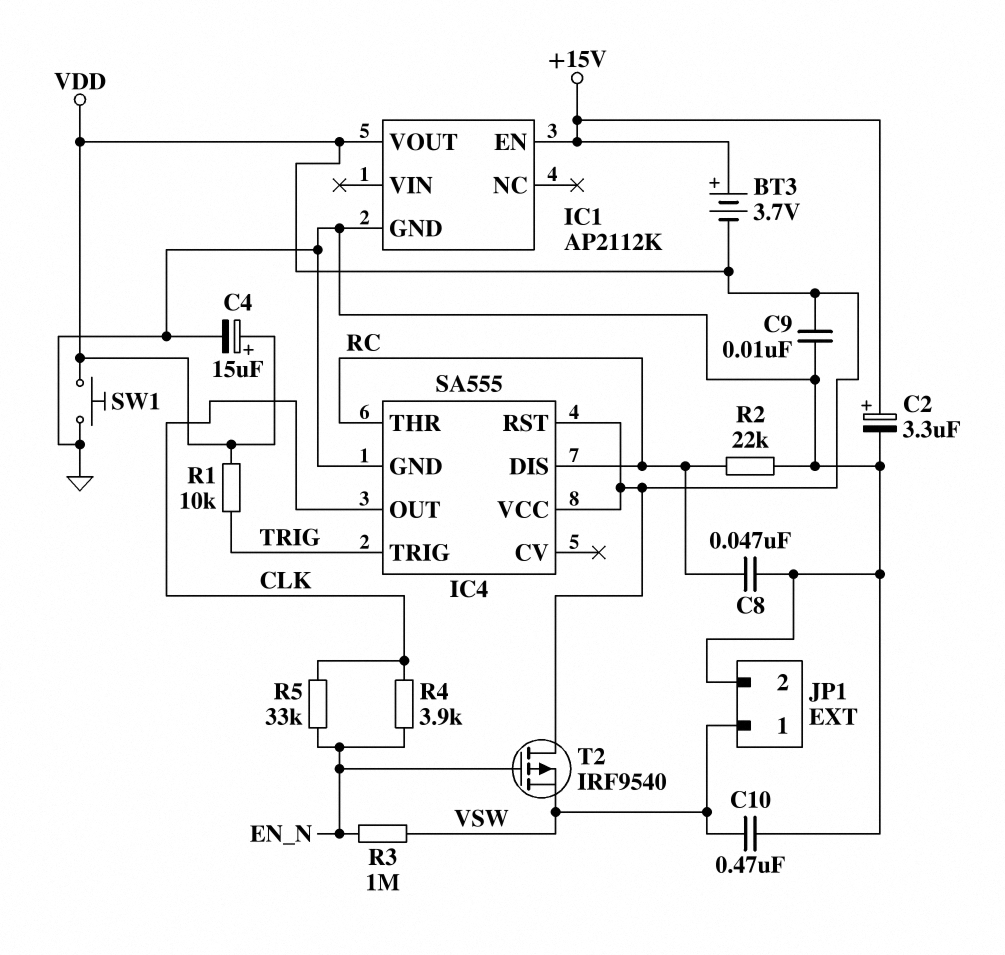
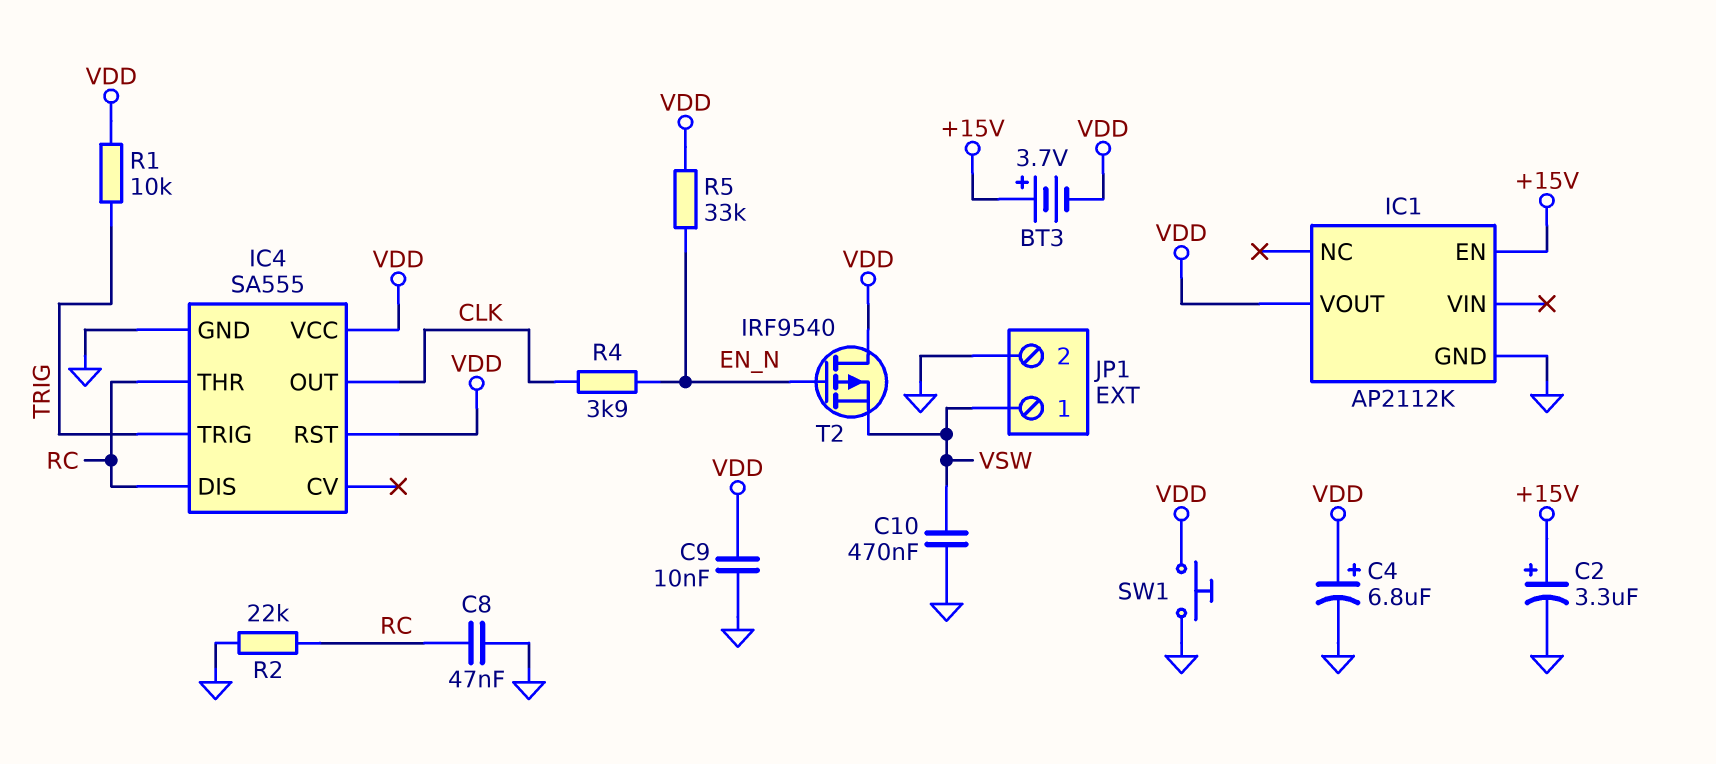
C4: 15uF (plus VDD, minus GND) -> 6.8uF (plus VDD, minus GND)
R3: 1M (EN_N, VSW) -> none
R5: 33k (CLK, EN_N) -> 33k (EN_N, VDD)

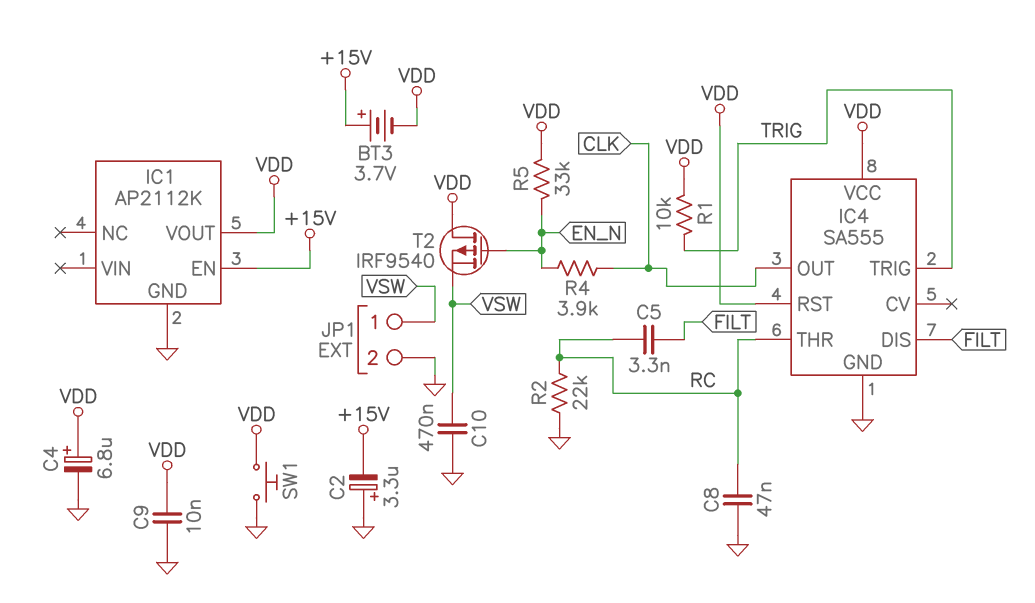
C2: 3.3uF (plus +15V, minus GND) -> 3.3uF (plus GND, minus +15V)
C5: none -> 3.3nF (FILT, RC)
IC4 pin DIS: RC -> FILT

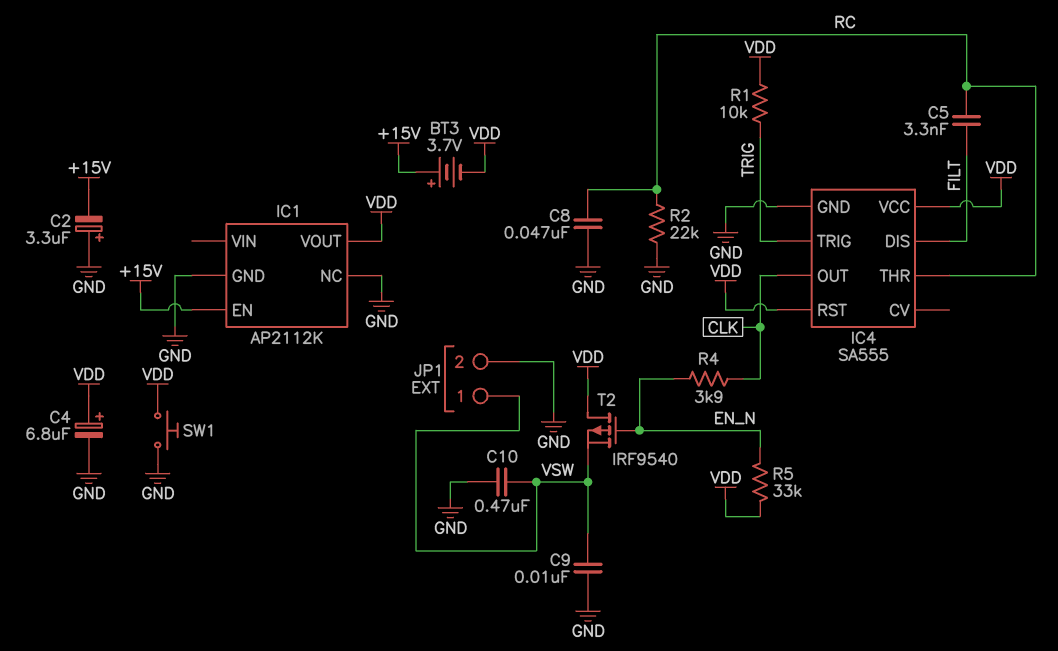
C9: 10nF (GND, VDD) -> 10nF (GND, VSW)
IC1 pin NC: none -> GND

